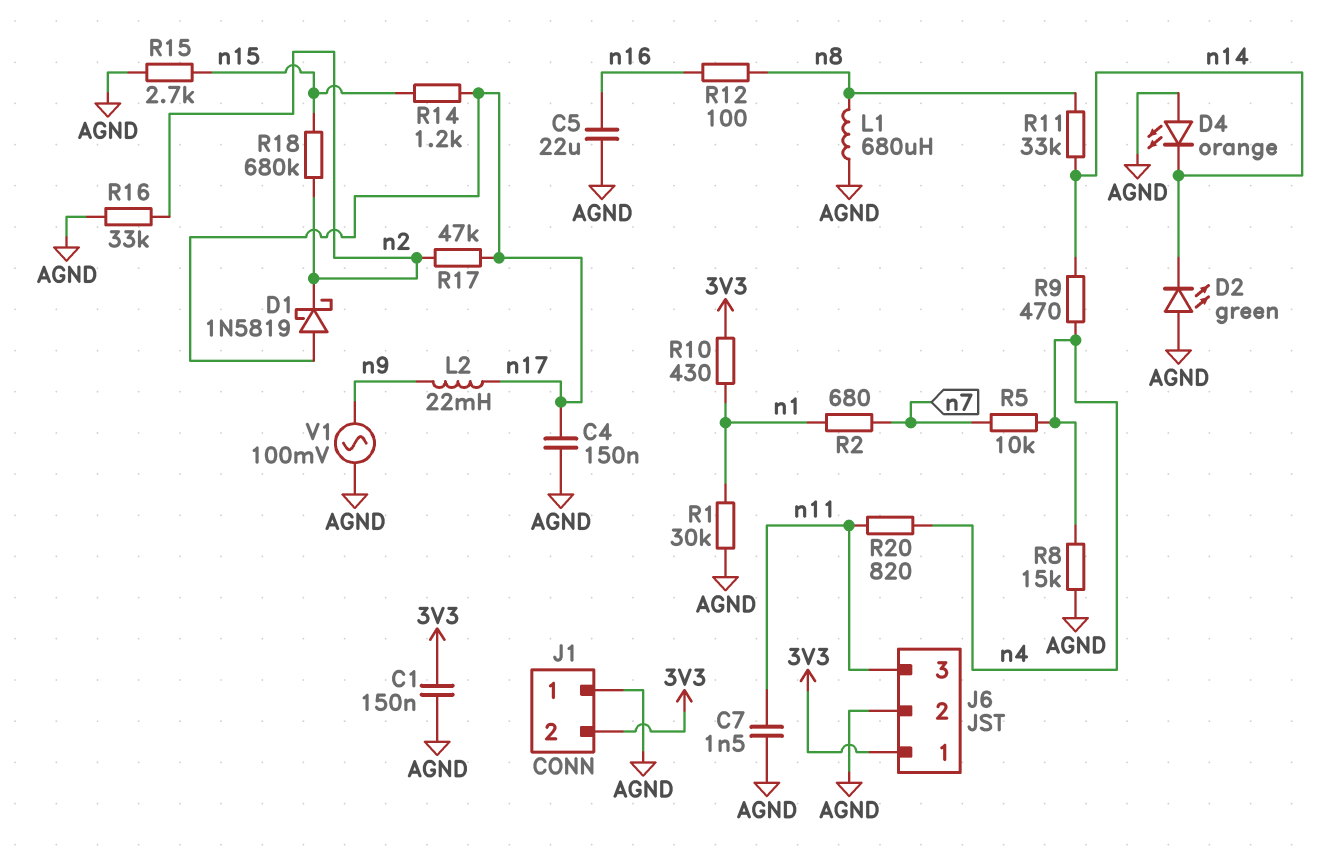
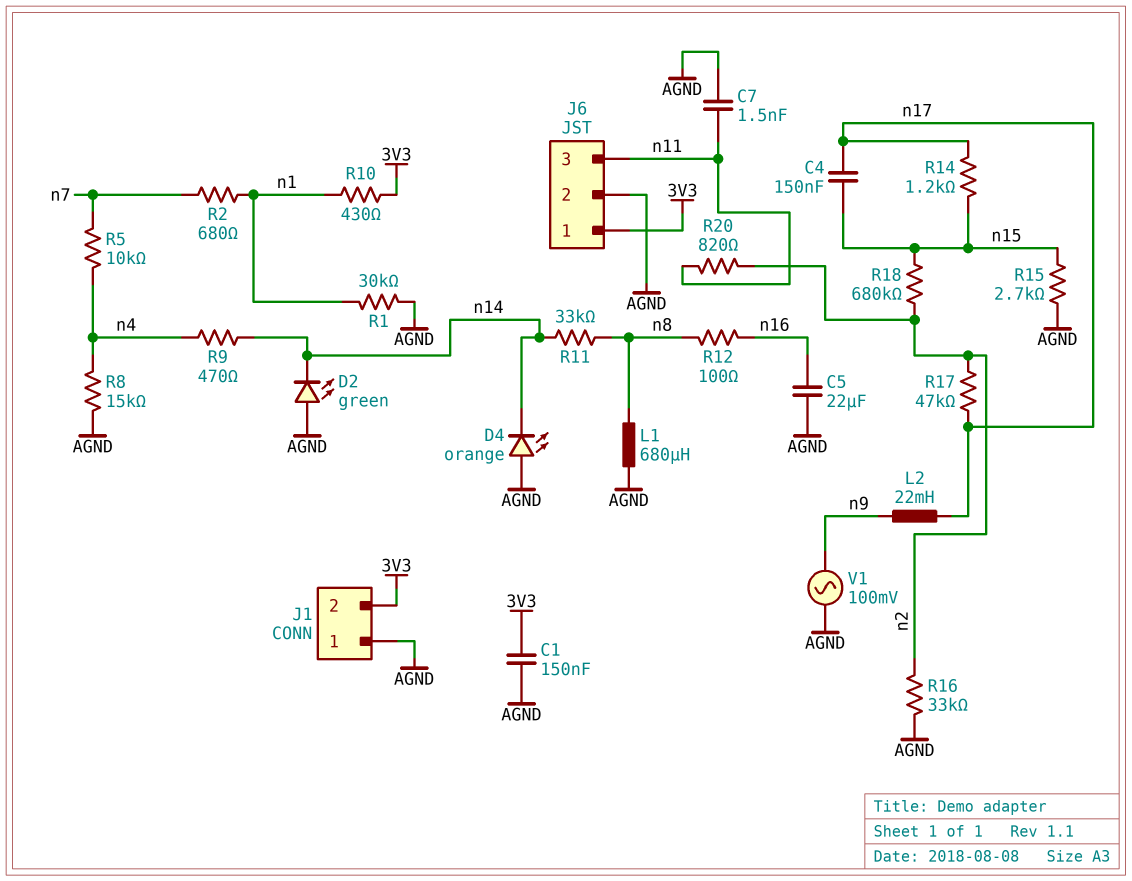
C4: 150nF (AGND, n17) -> 150nF (n15, n17)
D1: schottky 1N5819 (A n17, K n2) -> none
R20: 820 (n4, n11) -> 820 (n2, n11)

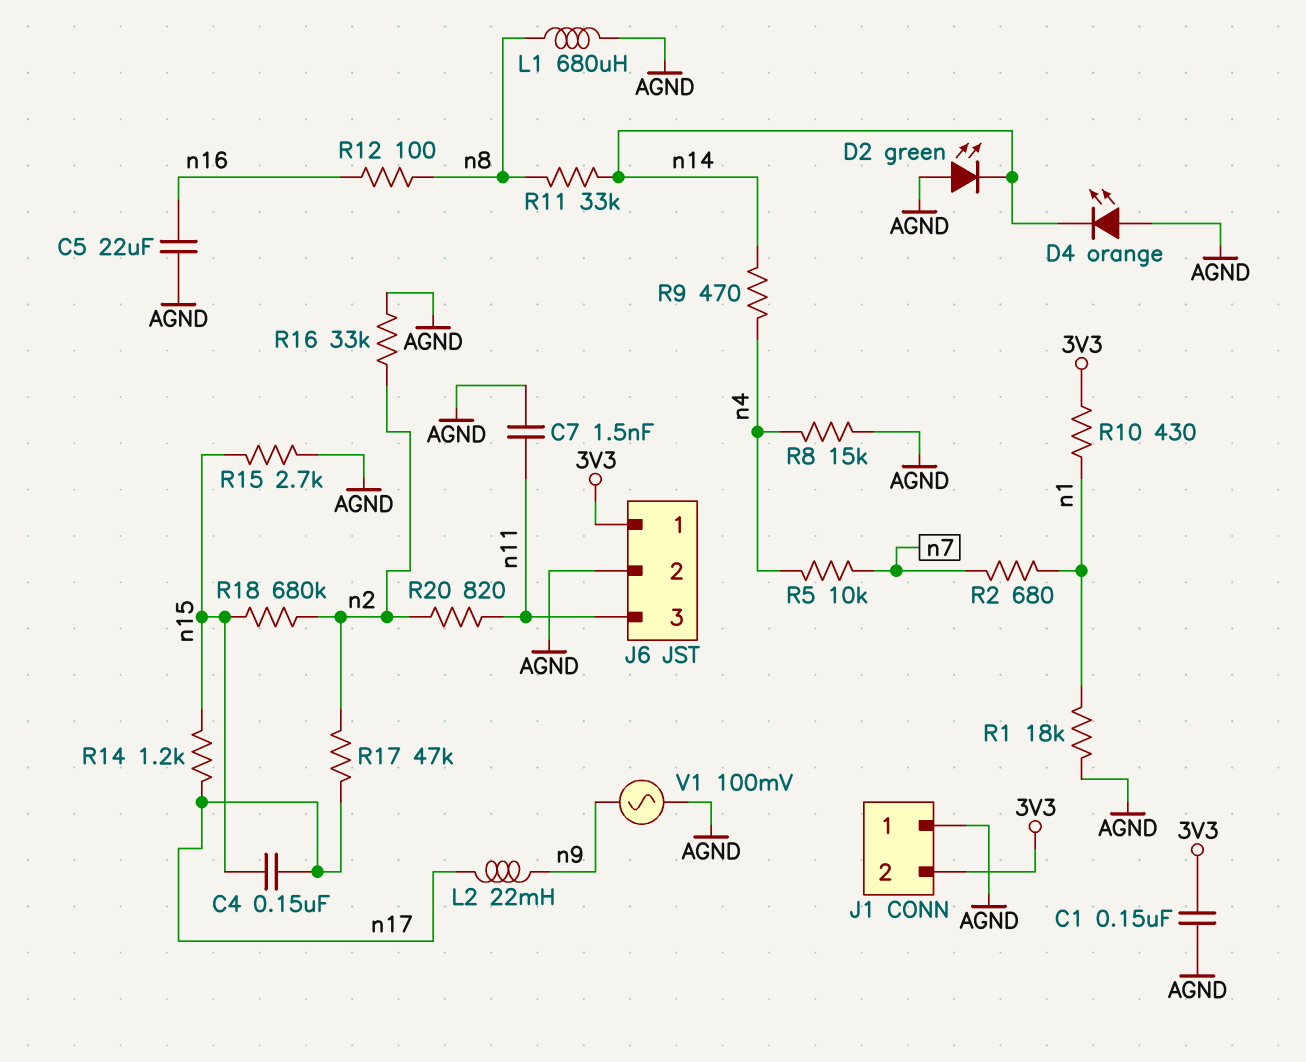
R1: 30k (AGND, n1) -> 18k (AGND, n1)

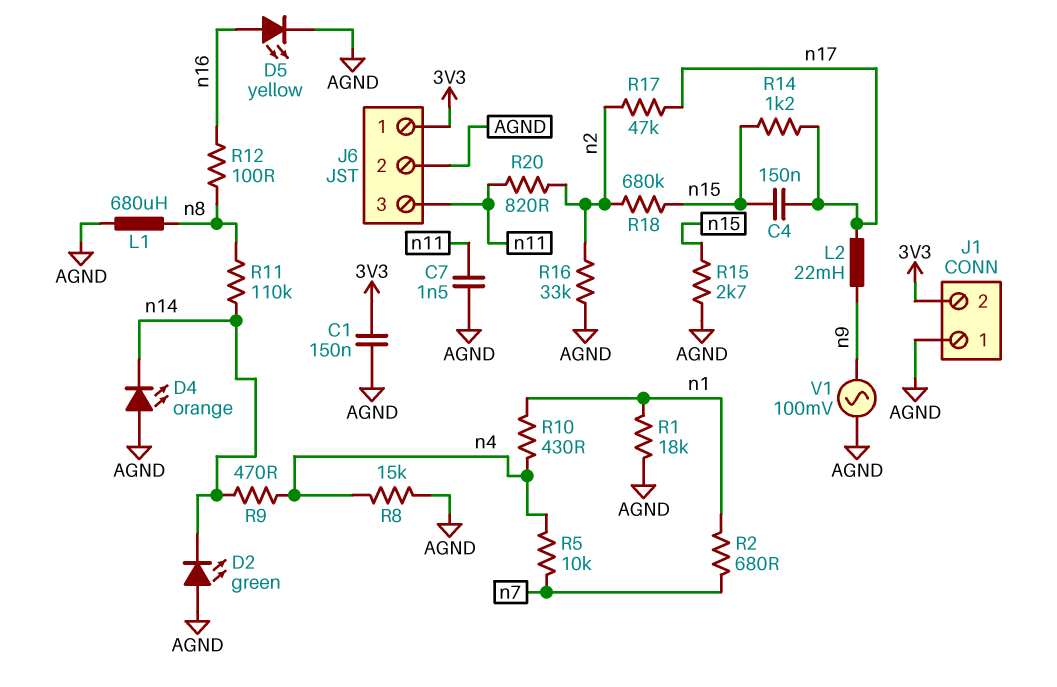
C5: 22uF (AGND, n16) -> none
D5: none -> LED yellow (A n16, K AGND)
R10: 430 (3V3, n1) -> 430 (n1, n4)
R11: 33k (n8, n14) -> 110k (n8, n14)

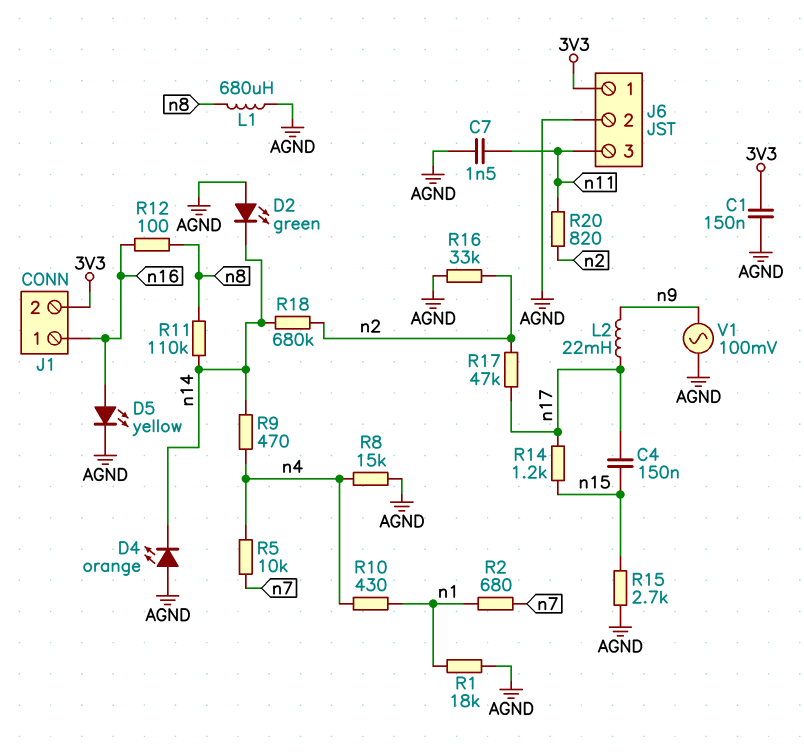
J1 pin 1: AGND -> n16
R18: 680k (n2, n15) -> 680k (n2, n14)

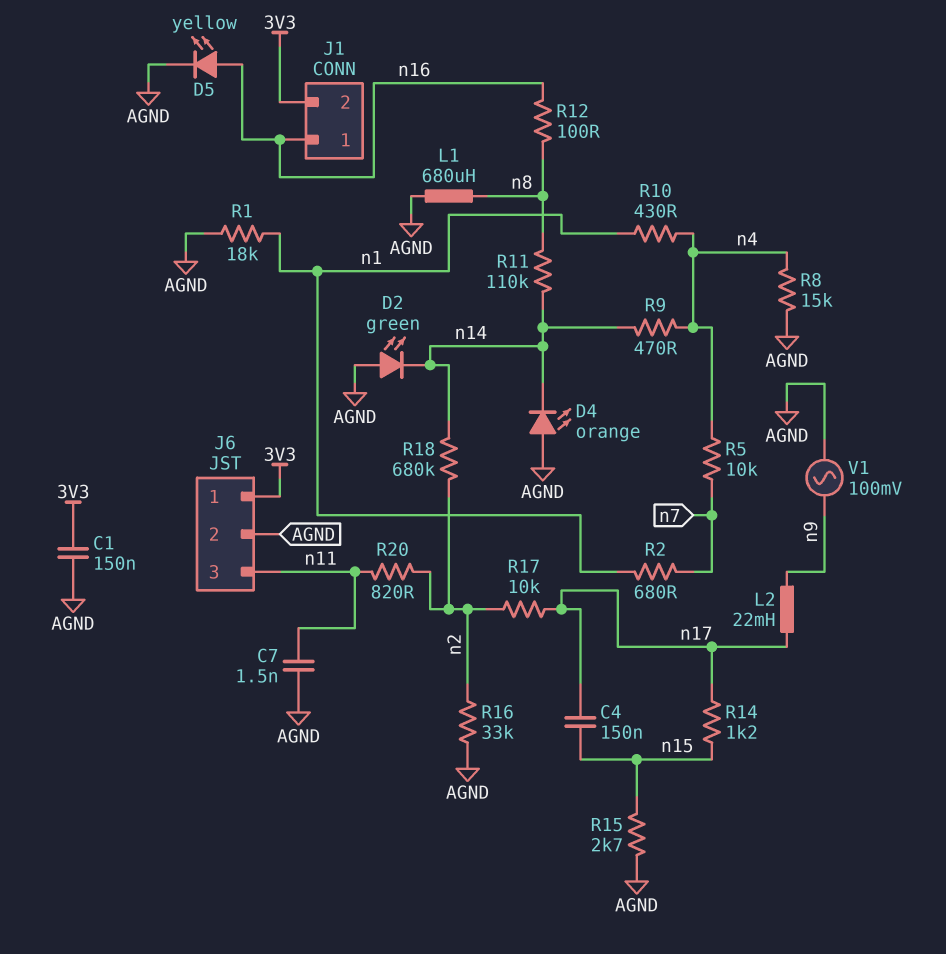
R17: 47k (n2, n17) -> 10k (n2, n17)

